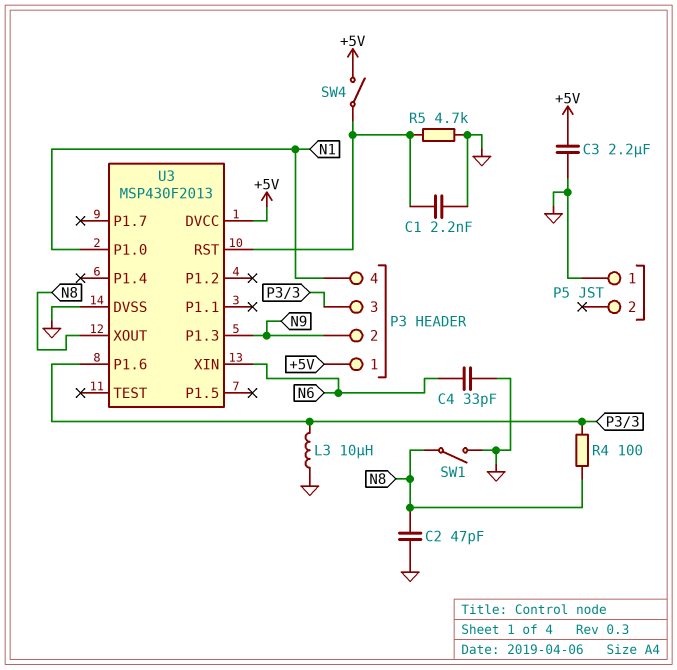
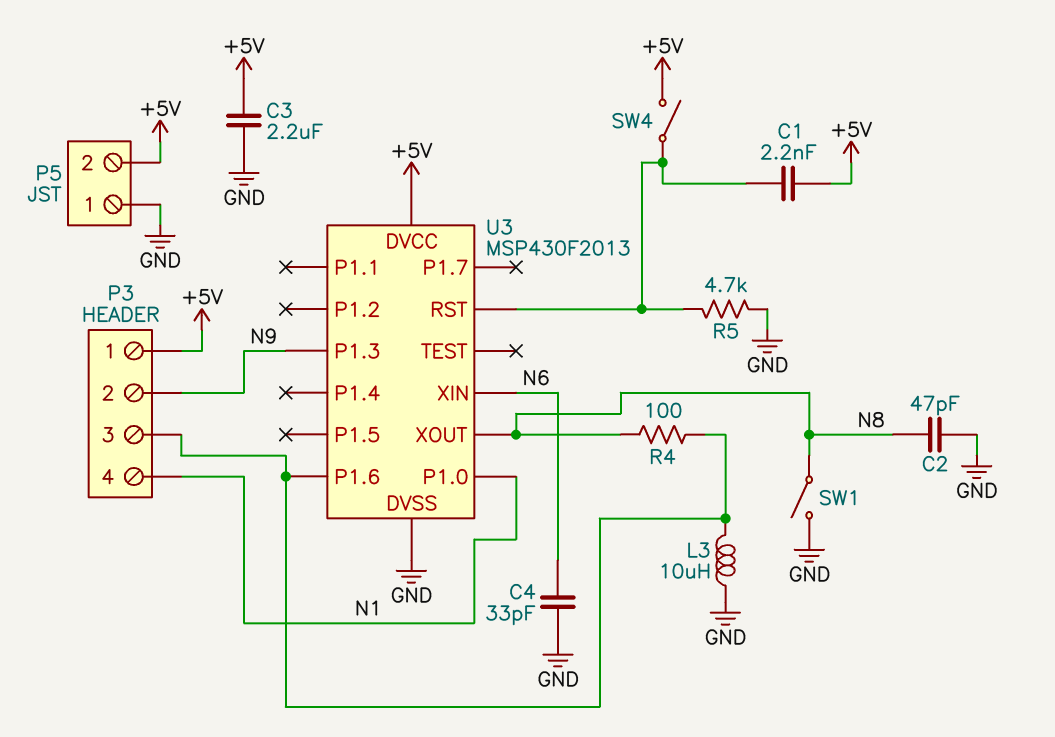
C1: 2.2nF (GND, U3/RST) -> 2.2nF (+5V, U3/RST)
P5 pin 2: none -> +5V

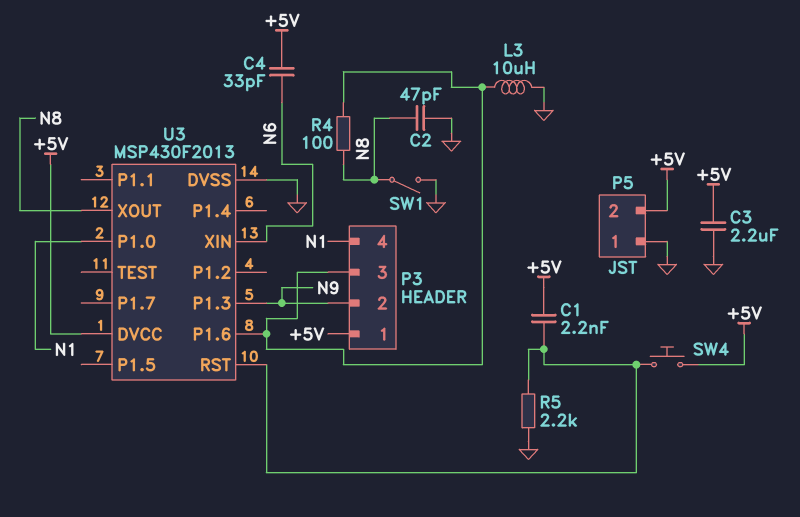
C4: 33pF (GND, N6) -> 33pF (+5V, N6)
R5: 4.7k (GND, U3/RST) -> 2.2k (GND, U3/RST)
SW4: switch (+5V, U3/RST) -> button (+5V, U3/RST)

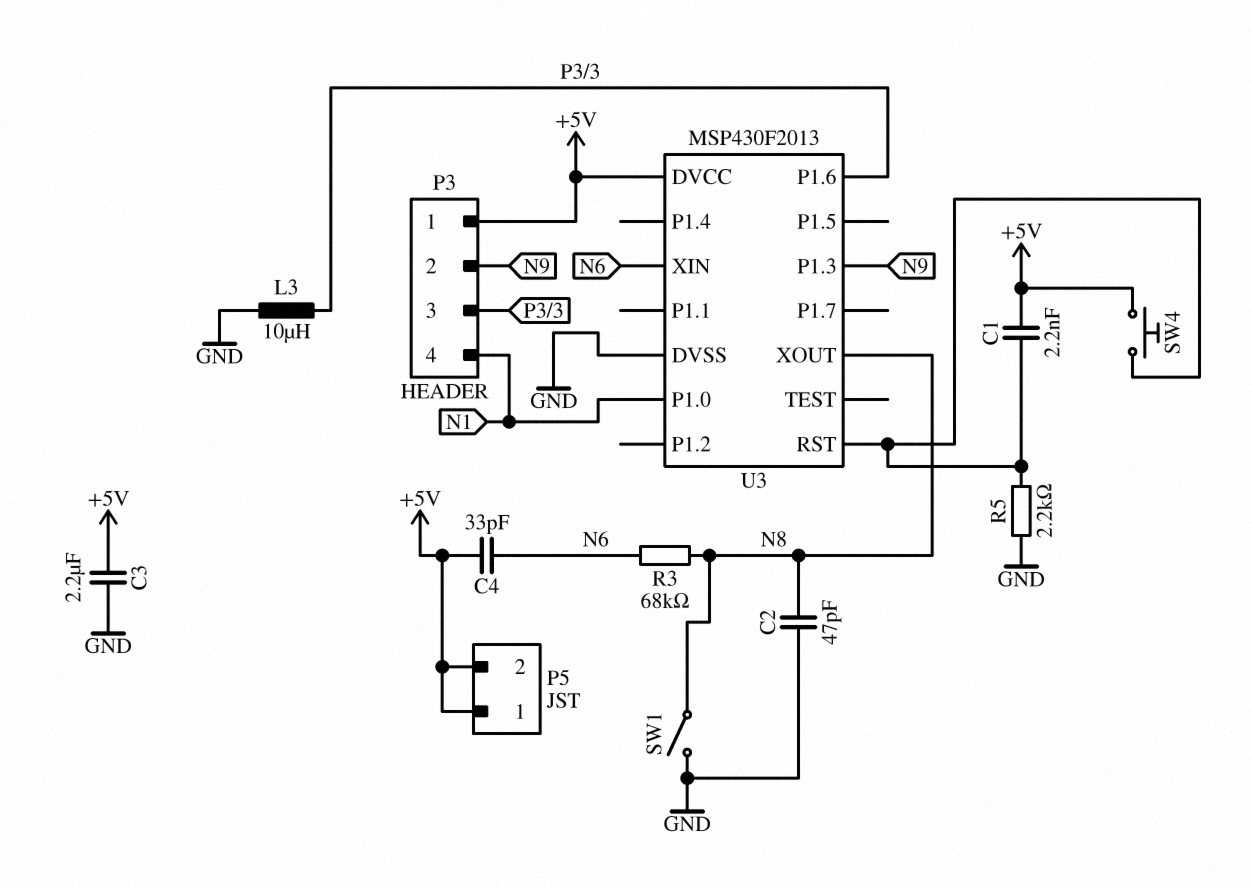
P5 pin 1: GND -> +5V
R3: none -> 68k (N6, N8)
R4: 100 (N8, P3/3) -> none

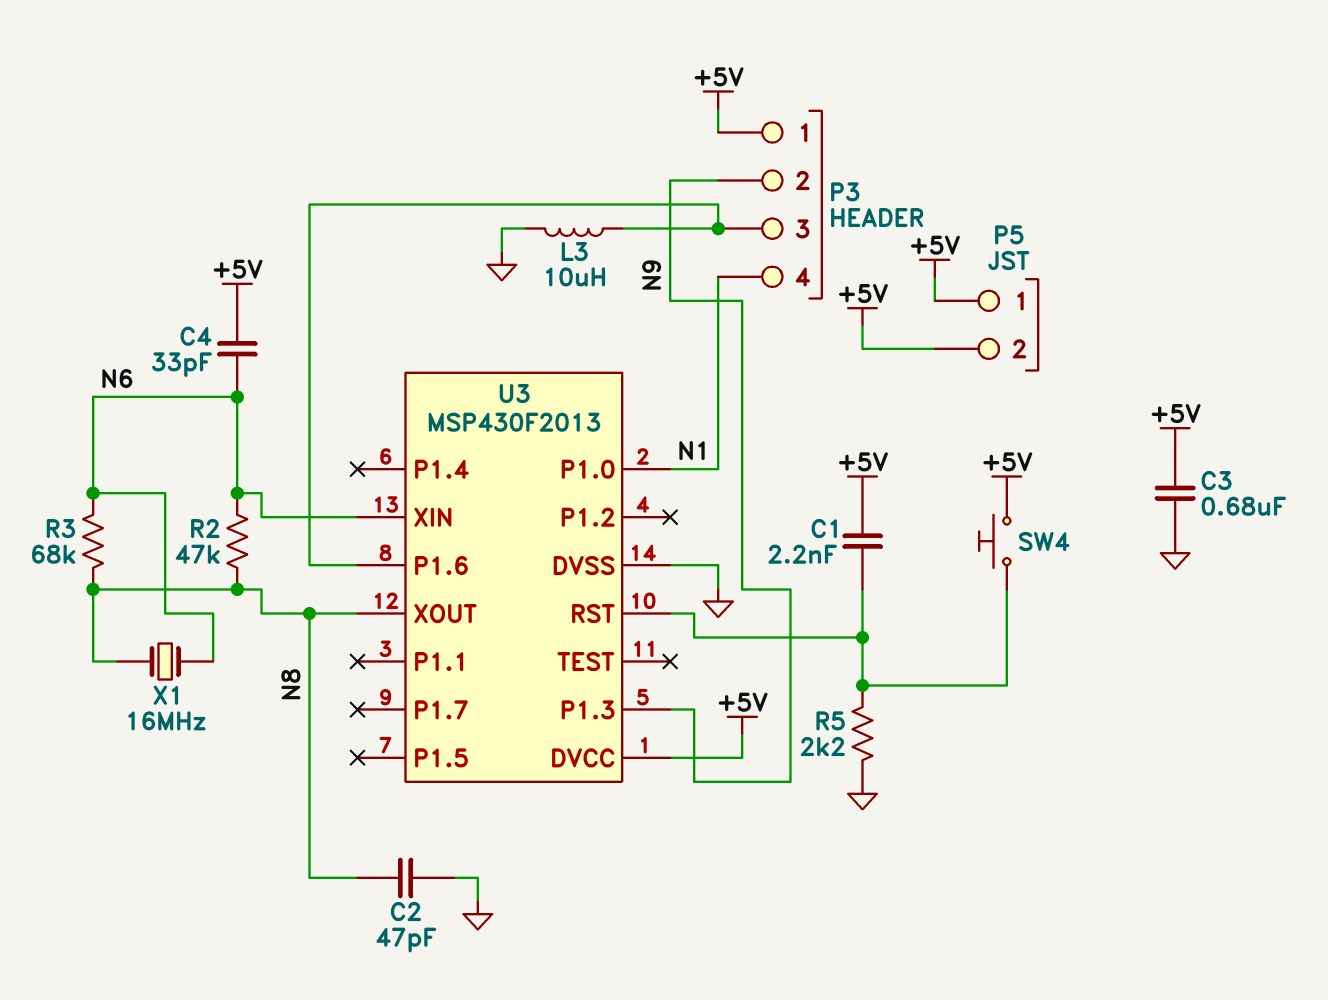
C3: 2.2uF (+5V, GND) -> 680nF (+5V, GND)
R2: none -> 47k (N6, N8)
SW1: switch (GND, N8) -> none
X1: none -> 16MHz (N6, N8)

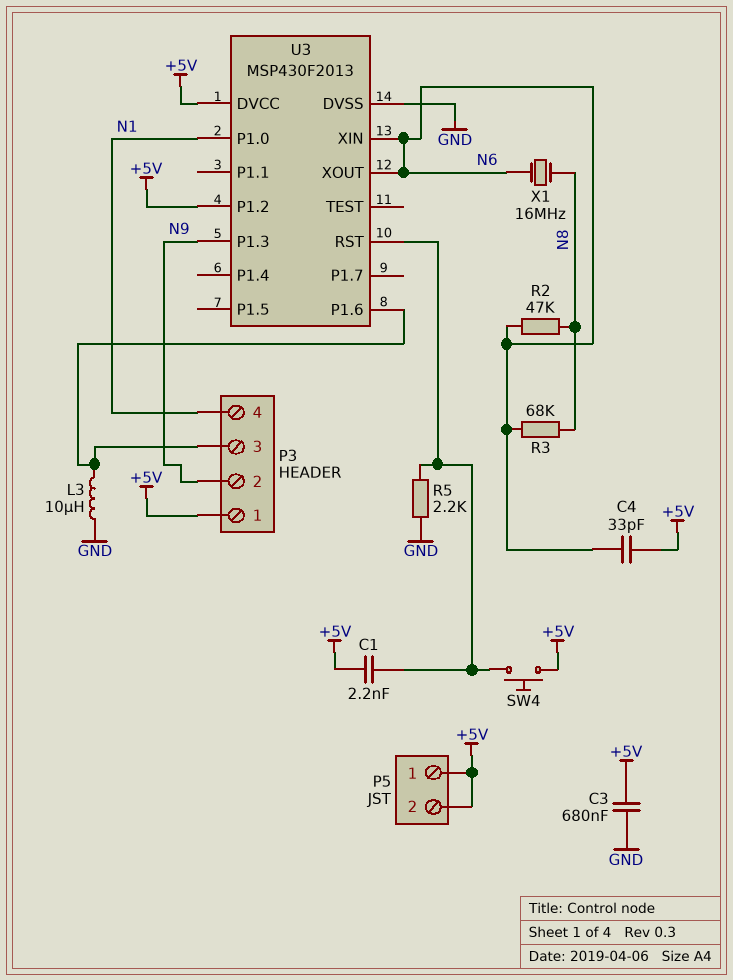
C2: 47pF (GND, N8) -> none
U3 pin P1.2: none -> +5V
U3 pin XOUT: N8 -> N6

